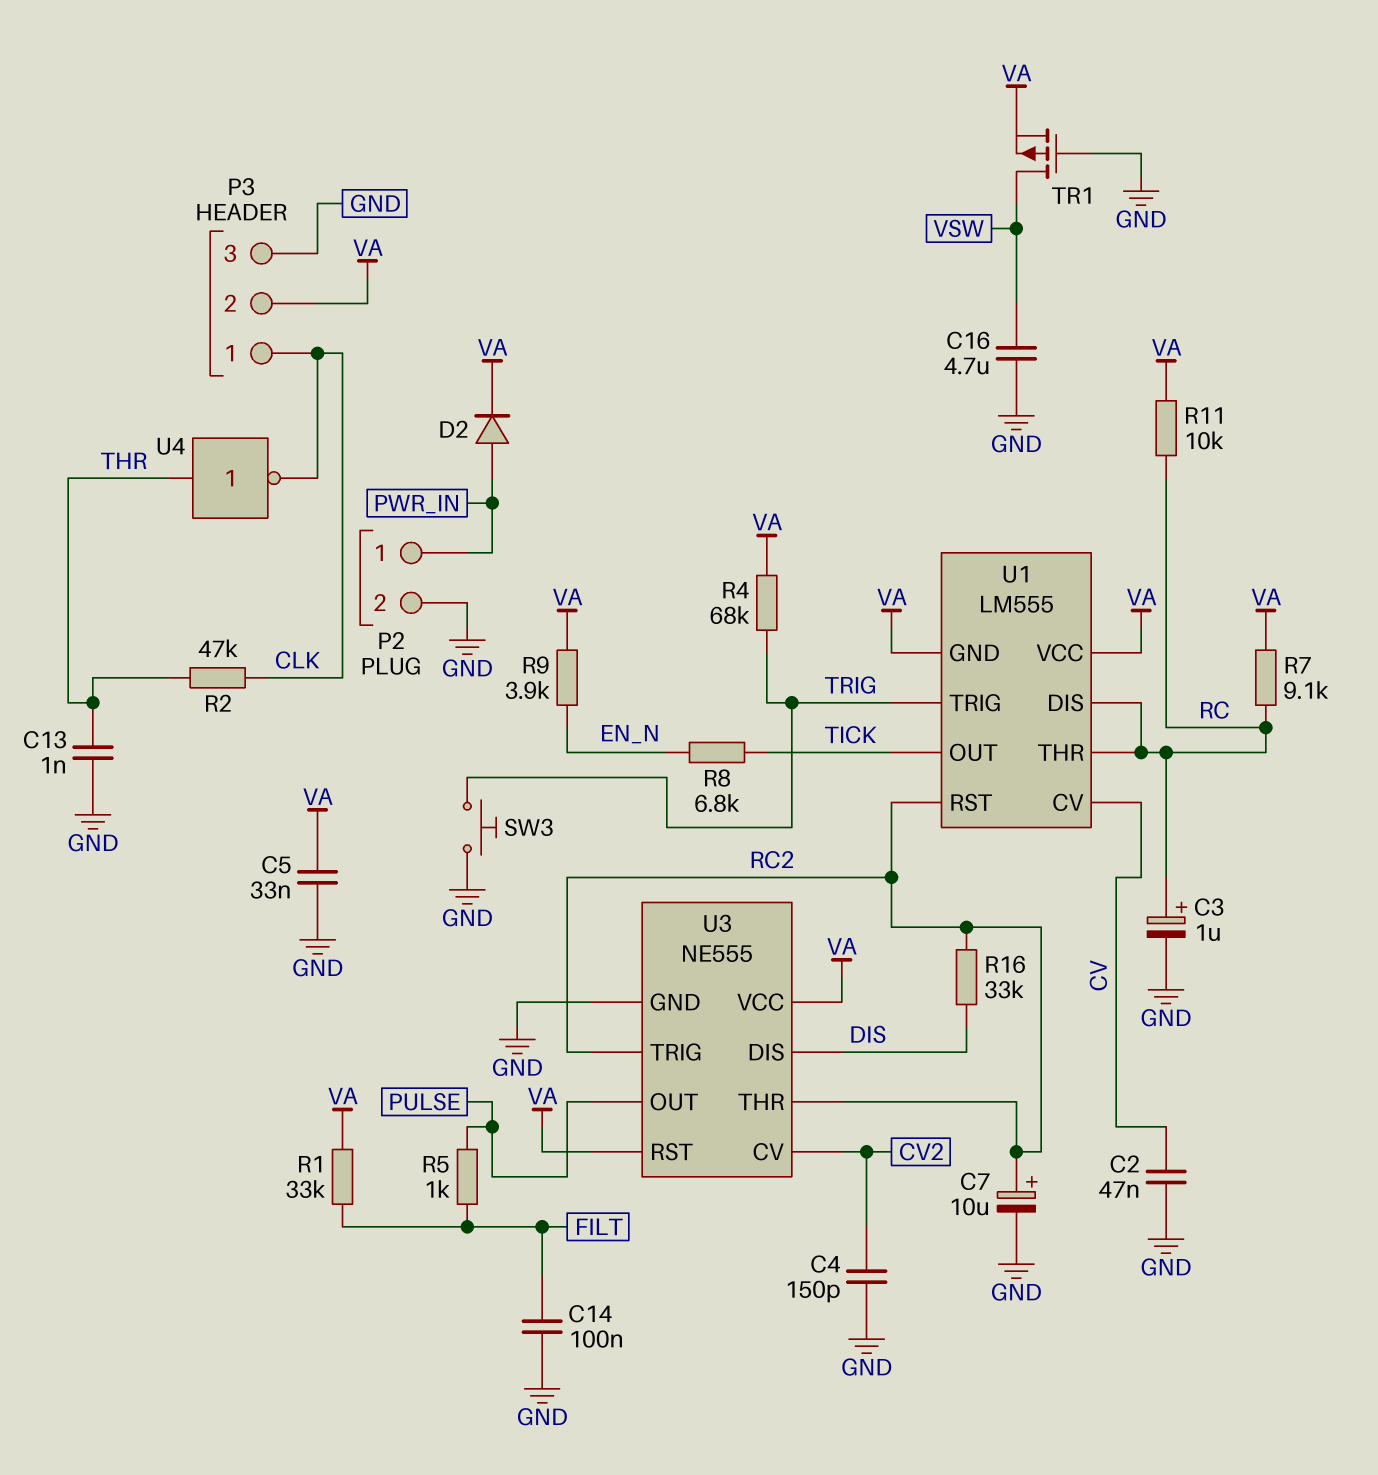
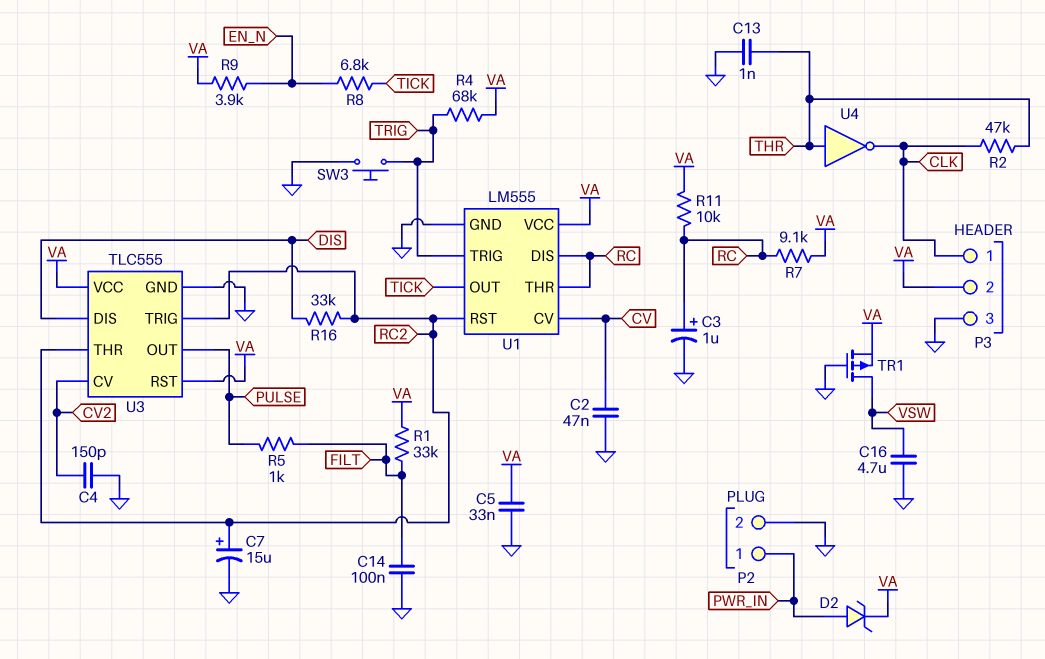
C7: 10uF (plus RC2, minus GND) -> 15uF (plus RC2, minus GND)
D2: diode (A PWR_IN, K VA) -> zener (A PWR_IN, K VA)
U1 pin GND: VA -> GND
U3: NE555 -> TLC555

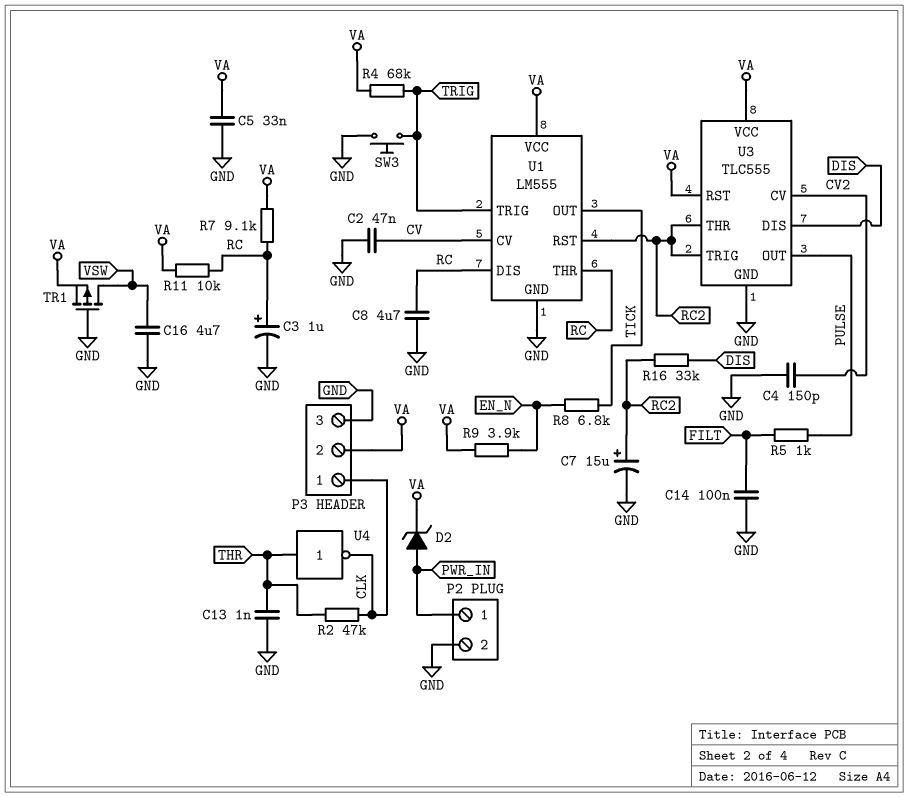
C8: none -> 4.7uF (GND, RC)
R1: 33k (FILT, VA) -> none

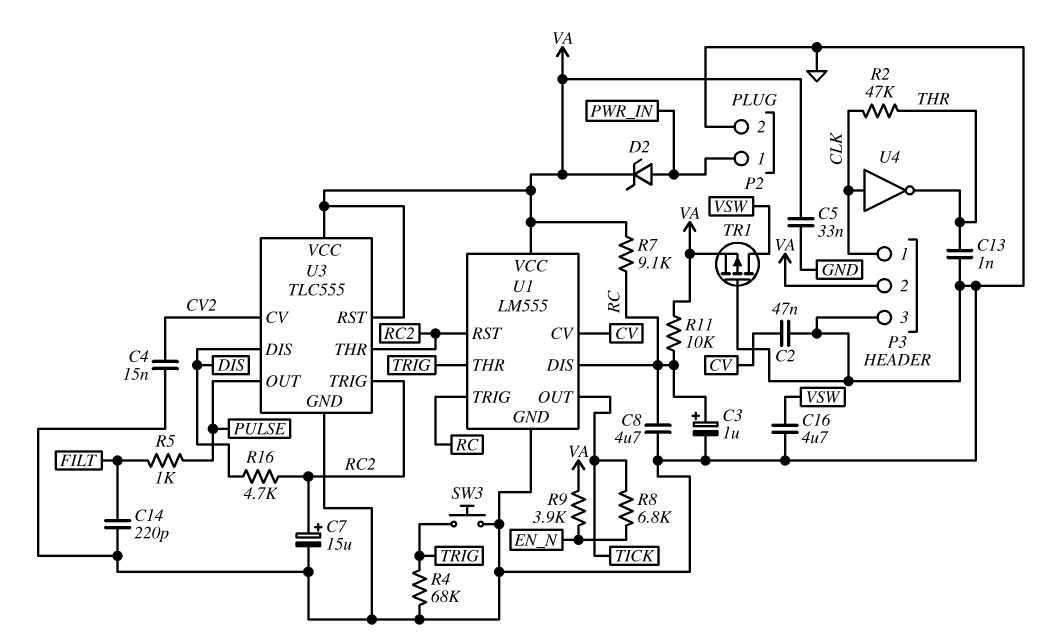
C4: 150pF (CV2, GND) -> 15nF (CV2, GND)
C14: 100nF (FILT, GND) -> 220pF (FILT, GND)
R4: 68k (TRIG, VA) -> 68k (GND, TRIG)
R16: 33k (DIS, RC2) -> 4.7k (DIS, RC2)
U1 pin THR: RC -> TRIG
U1 pin TRIG: TRIG -> RC
U4: NOT (in THR, out CLK) -> NOT (in CLK, out THR)

